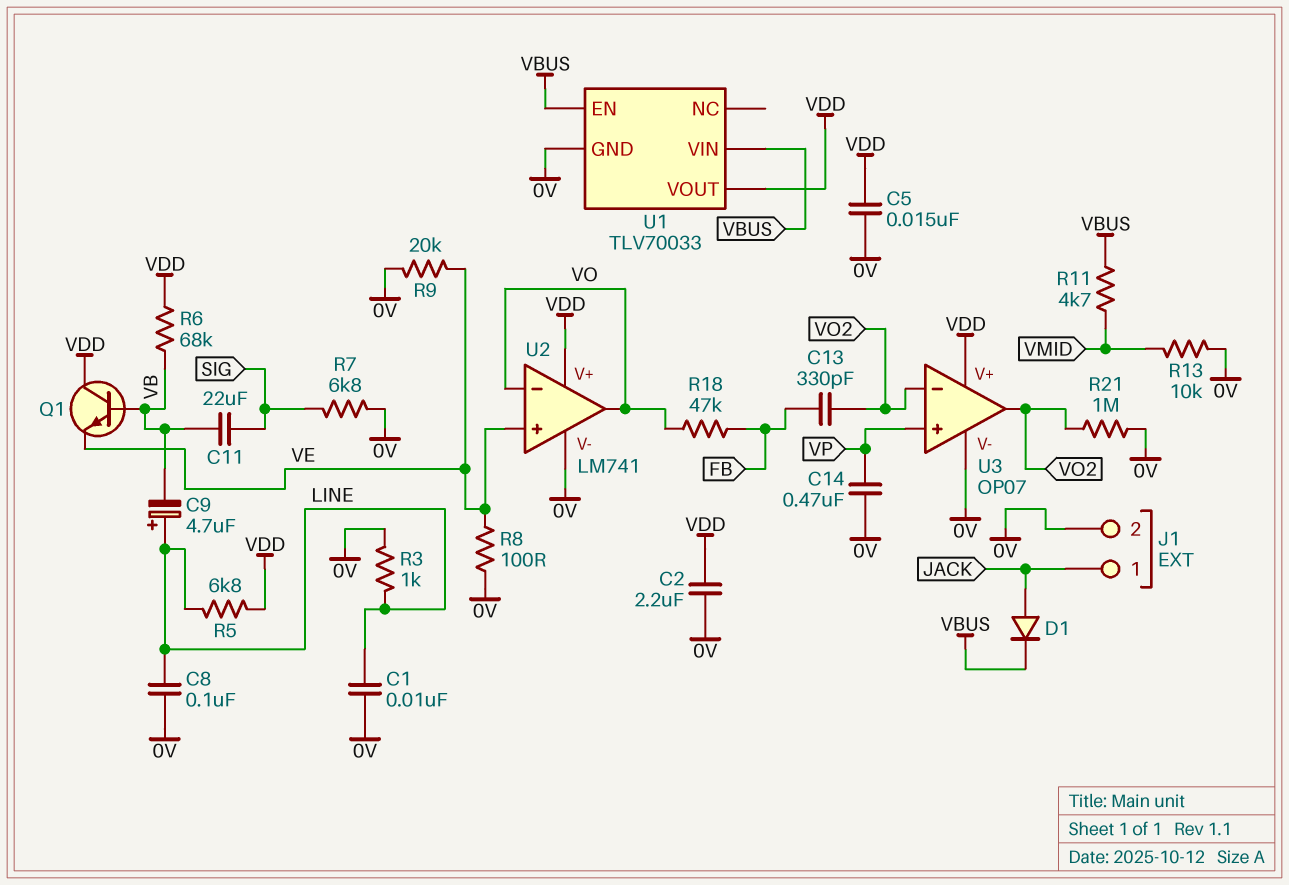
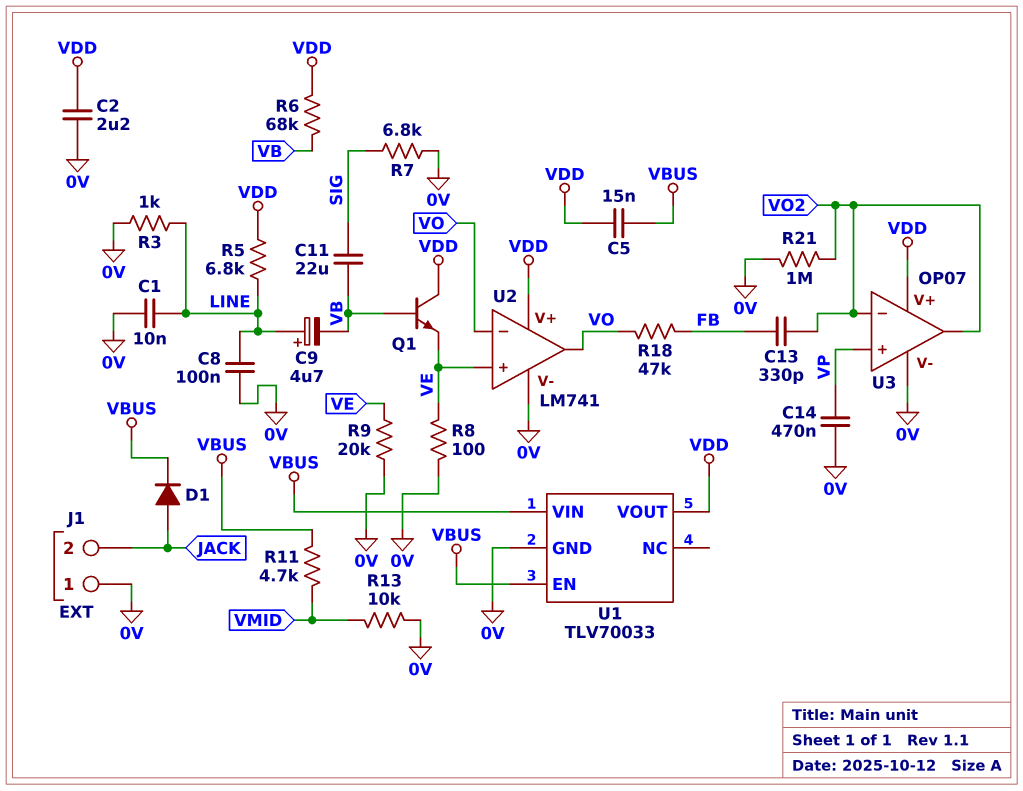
C5: 15nF (0V, VDD) -> 15nF (VBUS, VDD)
J1 pin 1: JACK -> 0V
J1 pin 2: 0V -> JACK

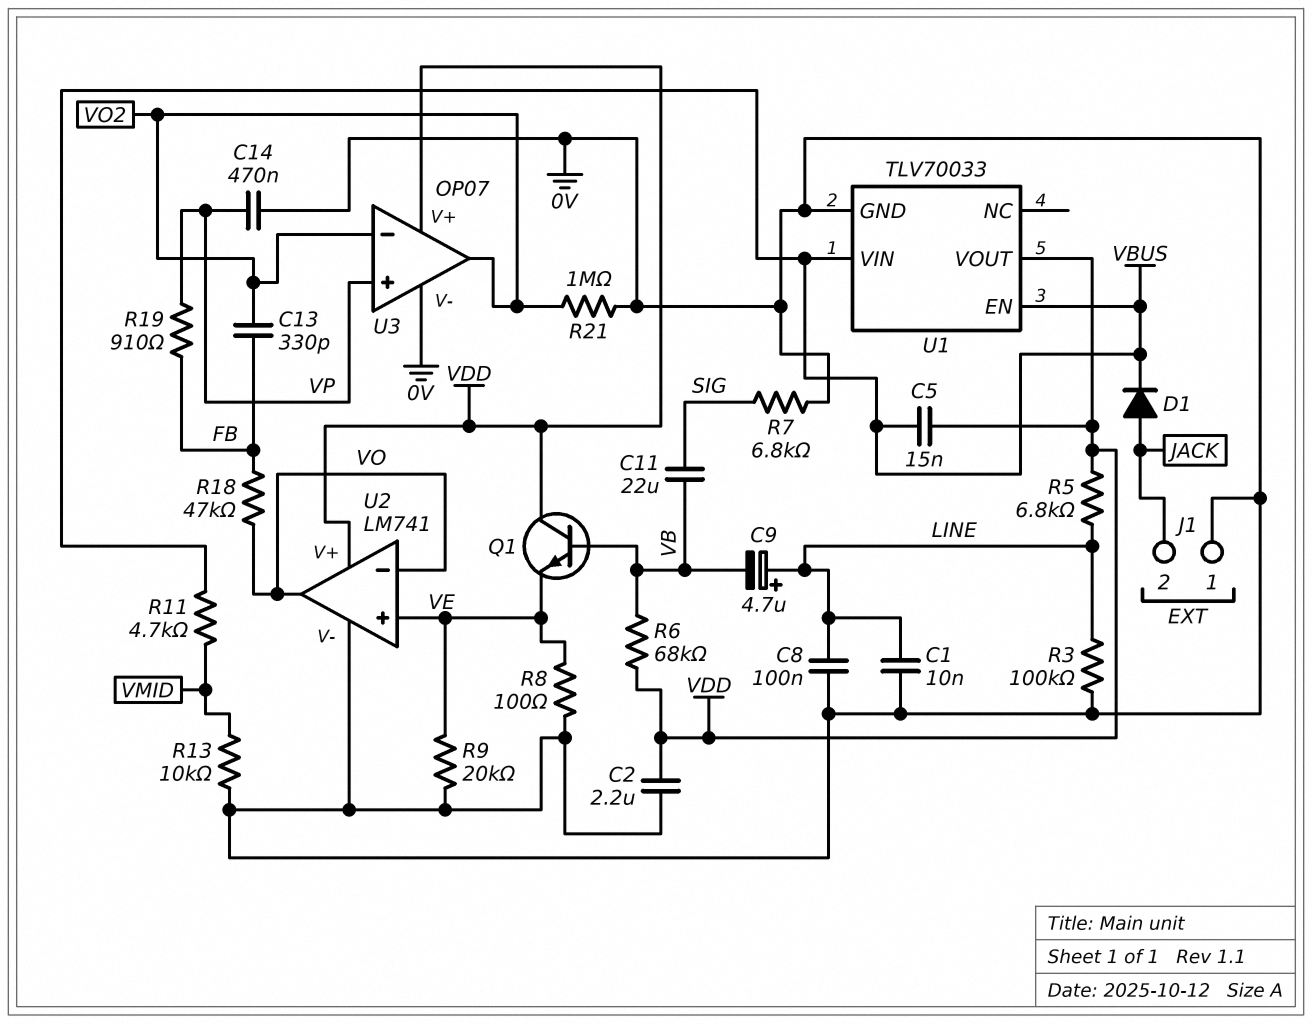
R3: 1k (0V, LINE) -> 100k (0V, LINE)
R19: none -> 910 (FB, VP)

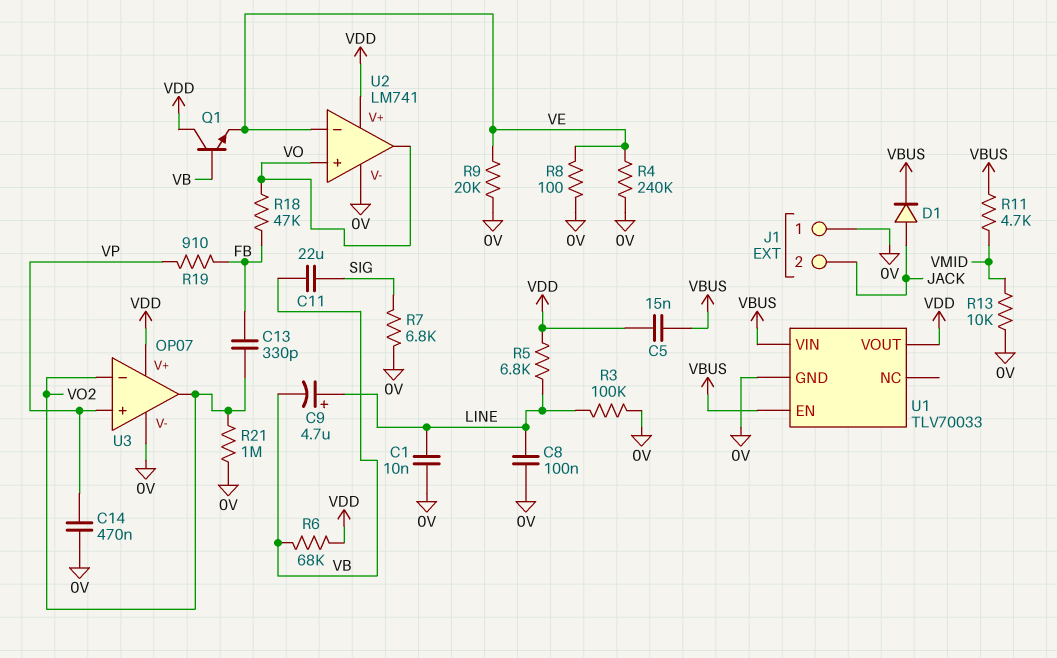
C2: 2.2uF (0V, VDD) -> none
R4: none -> 240k (0V, VE)
U2 pin in+: VE -> VO
U2 pin in-: VO -> VE

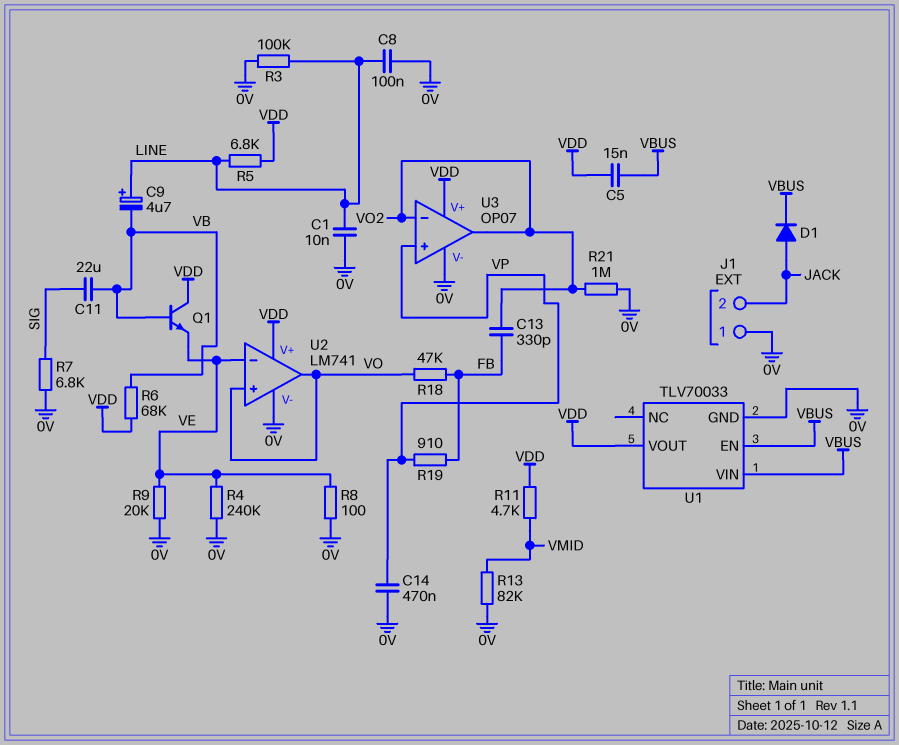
R11: 4.7k (VBUS, VMID) -> 4.7k (VDD, VMID)
R13: 10k (0V, VMID) -> 82k (0V, VMID)

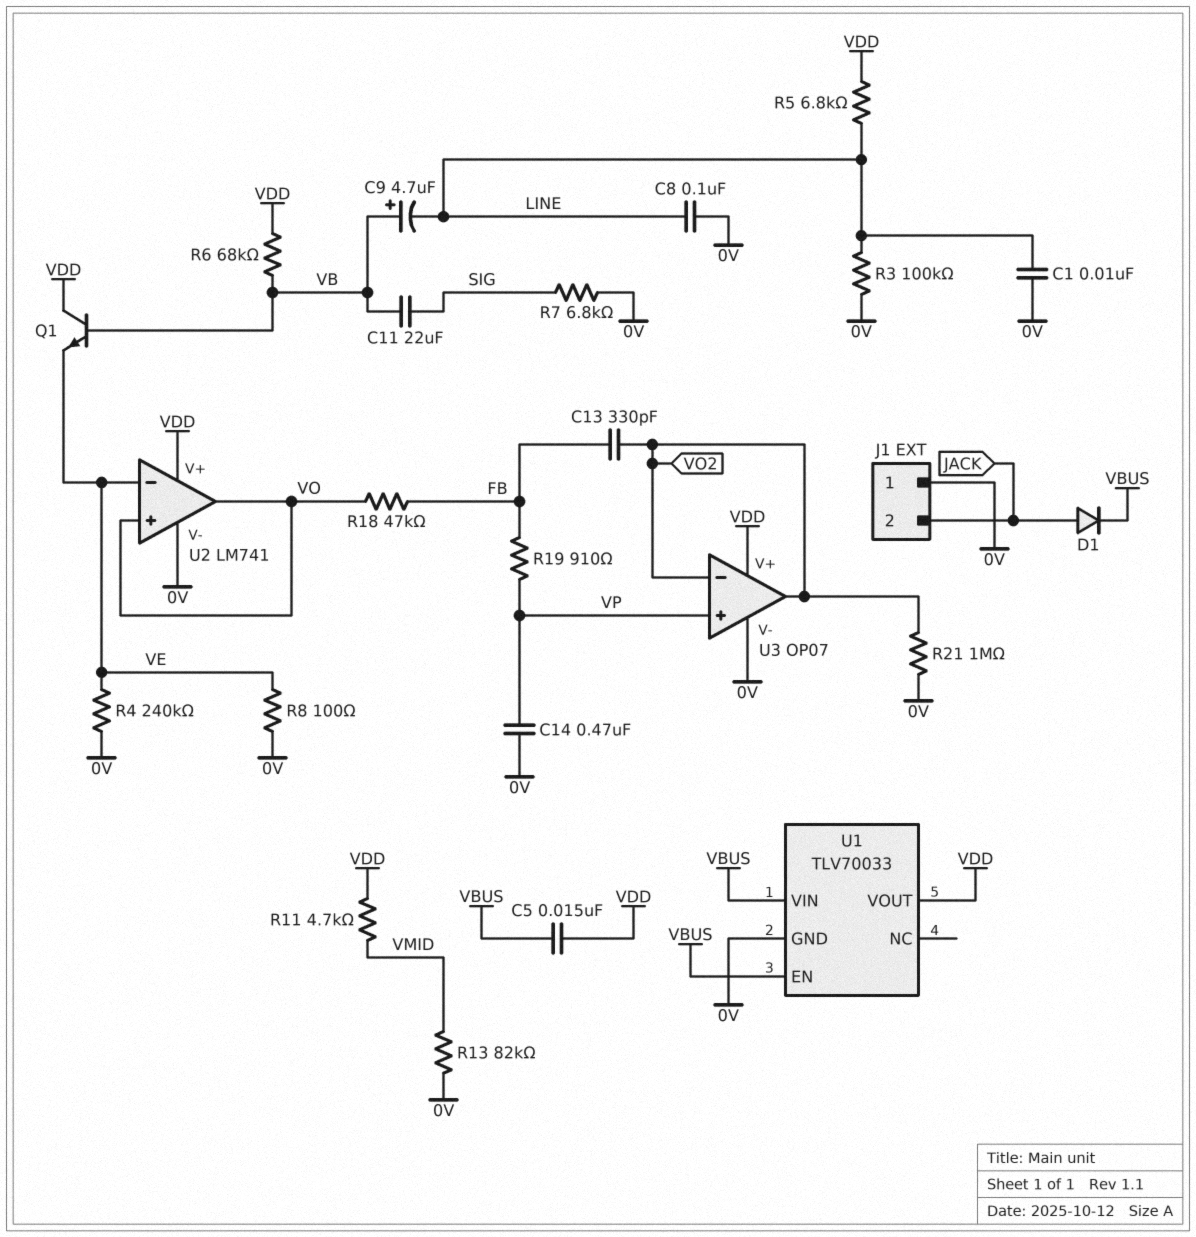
C9: 4.7uF (plus LINE, minus VB) -> 4.7uF (plus VB, minus LINE)
R9: 20k (0V, VE) -> none

